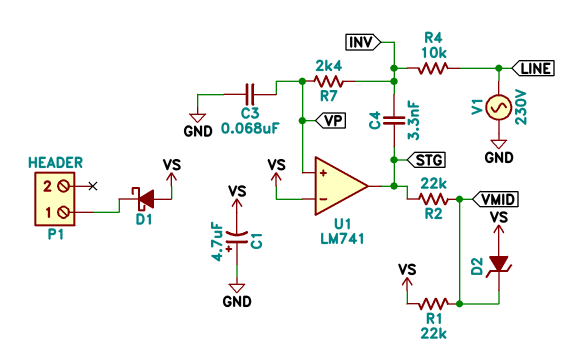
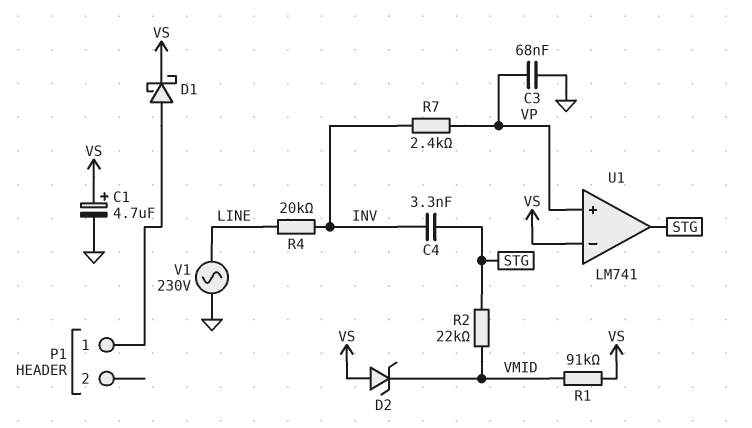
C1: 4.7uF (plus GND, minus VS) -> 4.7uF (plus VS, minus GND)
D1: schottky (A VS, K P1/1) -> schottky (A P1/1, K VS)
R1: 22k (VMID, VS) -> 91k (VMID, VS)
R4: 10k (INV, LINE) -> 20k (INV, LINE)

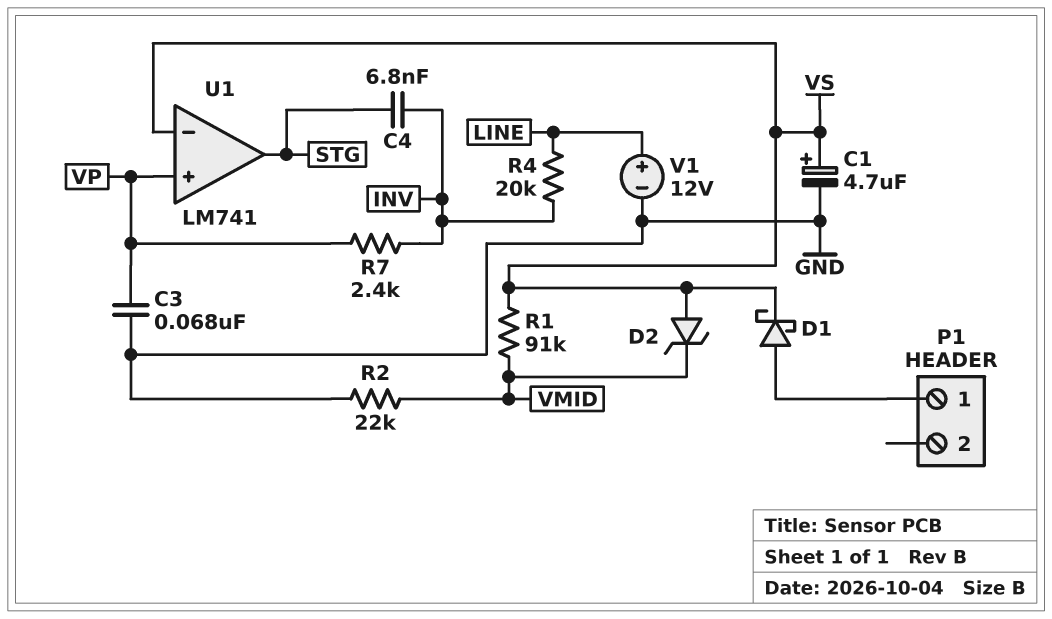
C4: 3.3nF (INV, STG) -> 6.8nF (INV, STG)
R2: 22k (STG, VMID) -> 22k (GND, VMID)
V1: AC 230V (GND, LINE) -> 12V (plus LINE, minus GND)

